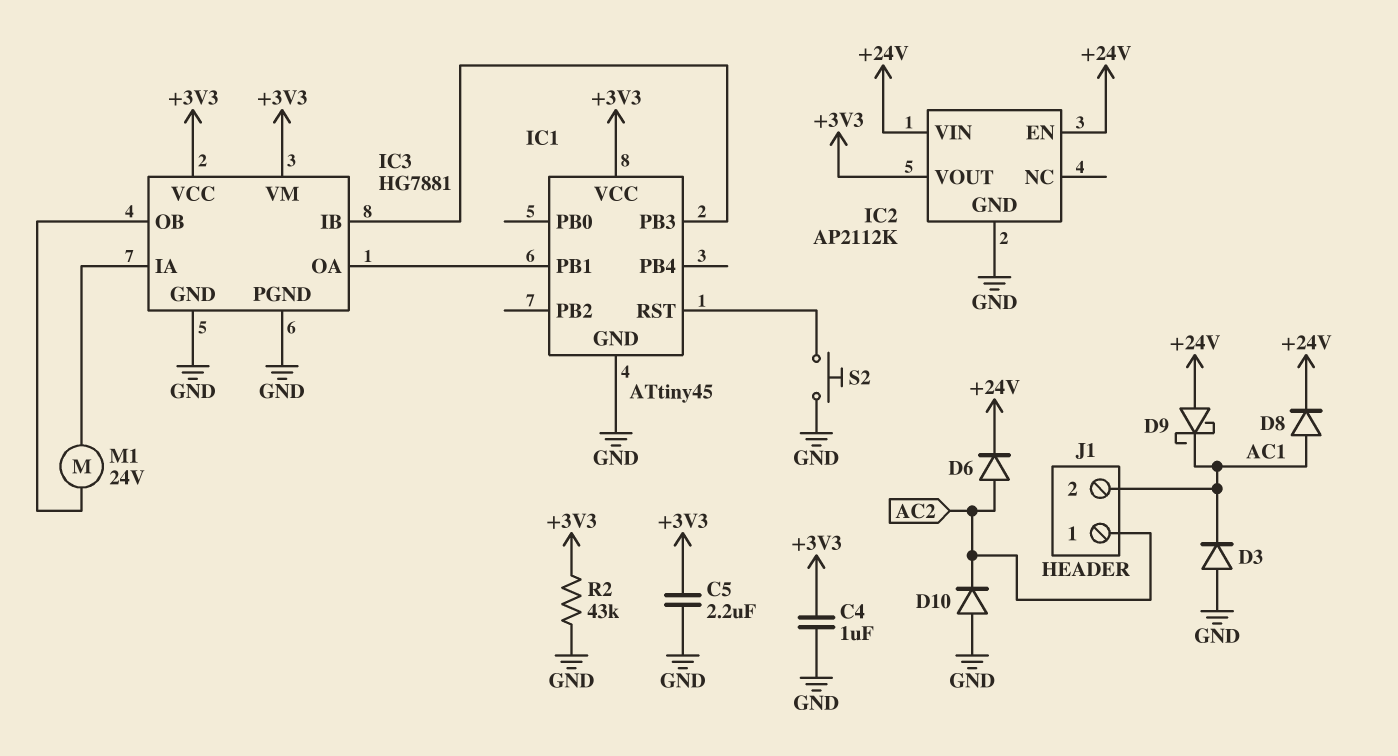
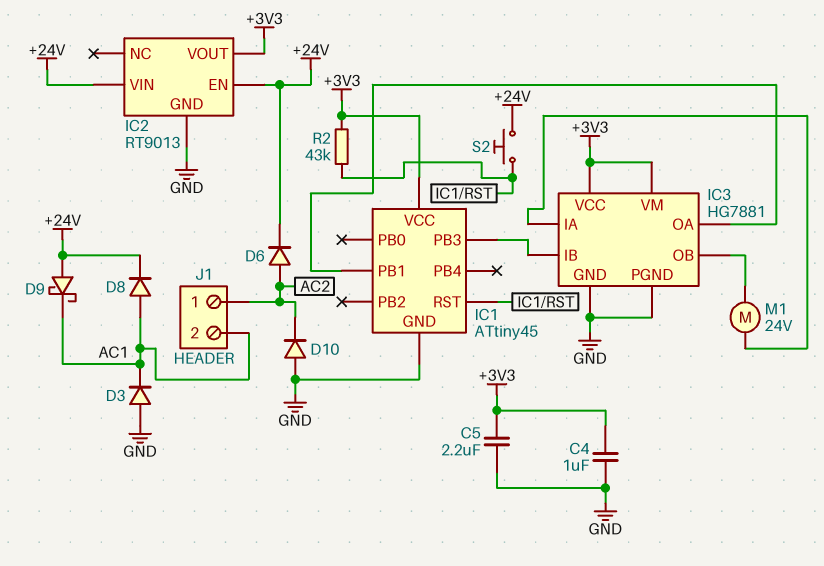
IC2: AP2112K -> RT9013
R2: 43k (+3V3, GND) -> 43k (+3V3, IC1/RST)
S2: button (GND, IC1/RST) -> button (+24V, IC1/RST)

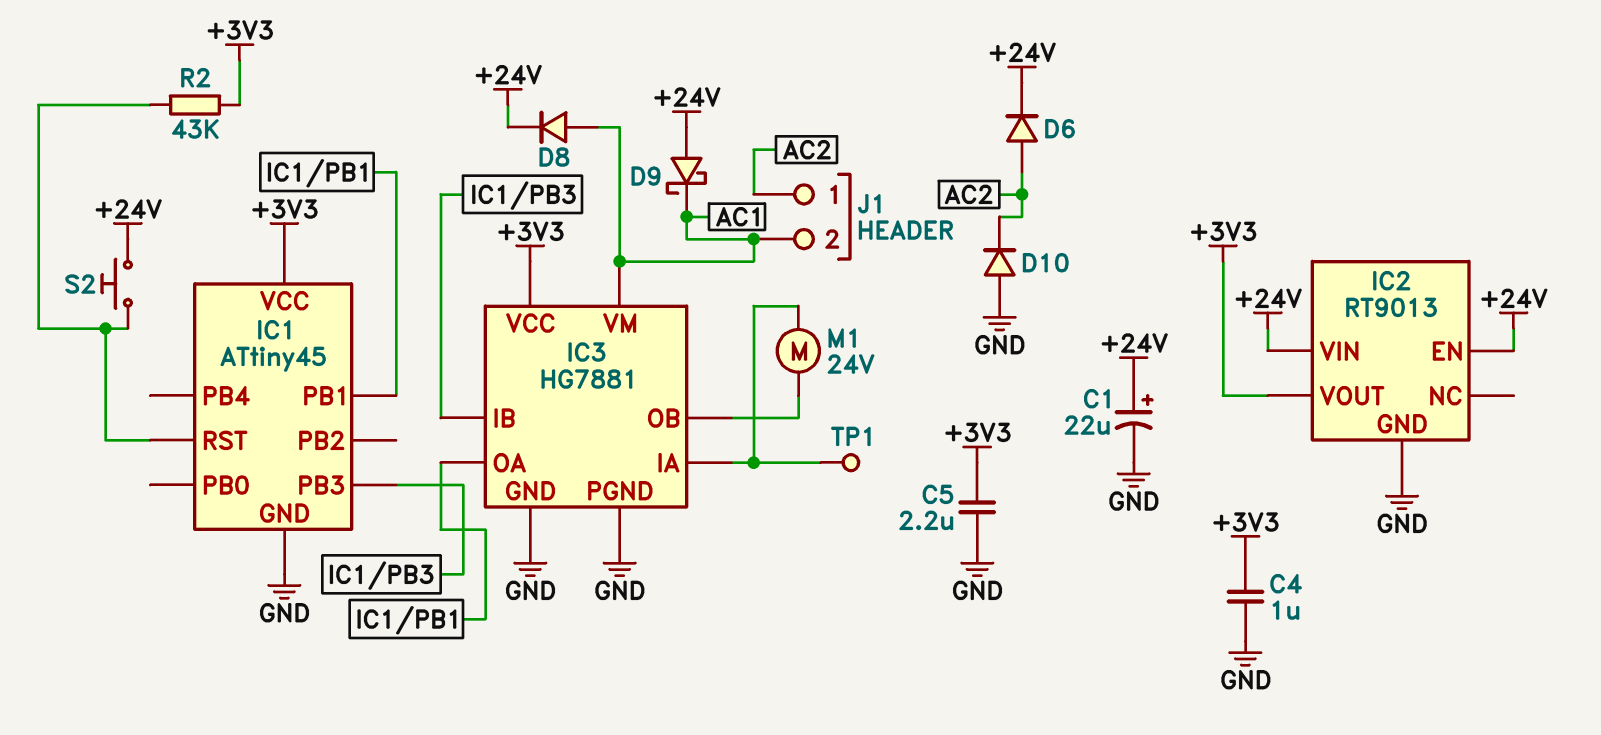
C1: none -> 22uF (plus +24V, minus GND)
D3: diode (A GND, K AC1) -> none
IC3 pin VM: +3V3 -> AC1
TP1: none -> test point (IC3/IA)

